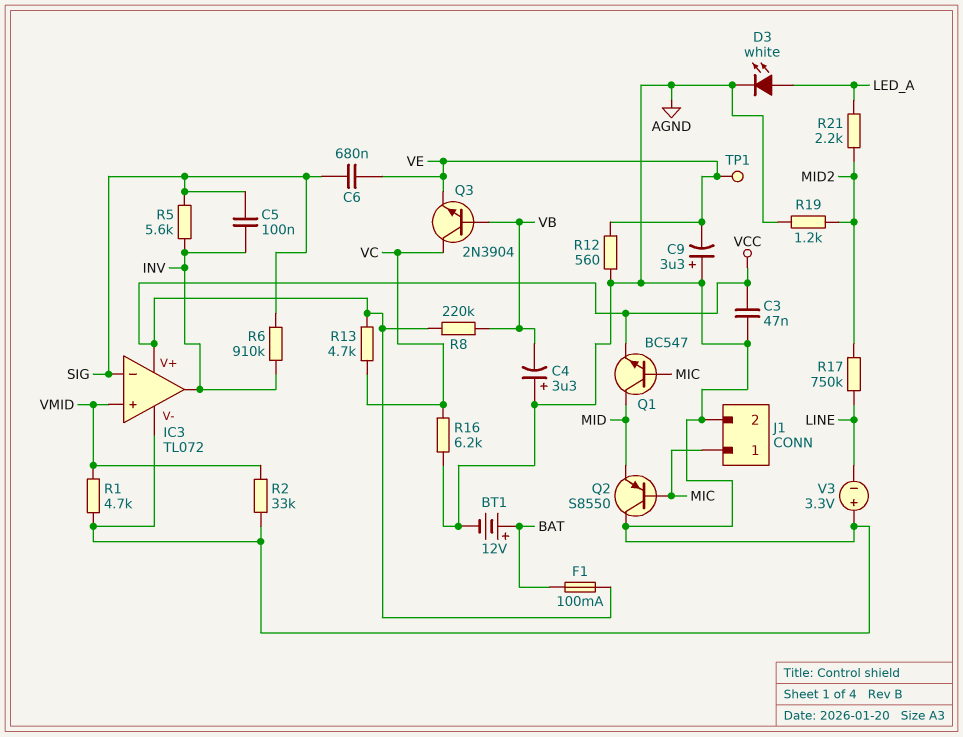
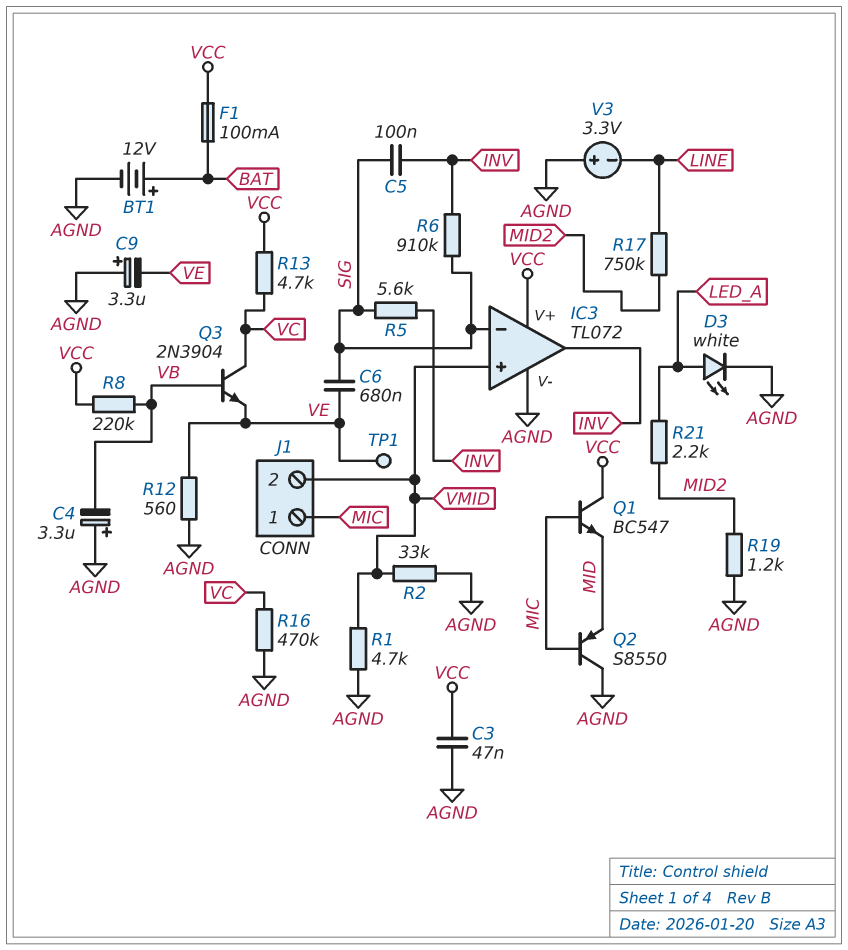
J1 pin 2: AGND -> VMID
Q1: NPN BC547 (B MIC, C MID, E VCC) -> NPN BC547 (B MIC, C VCC, E MID)
R16: 6.2k (AGND, VC) -> 470k (AGND, VC)

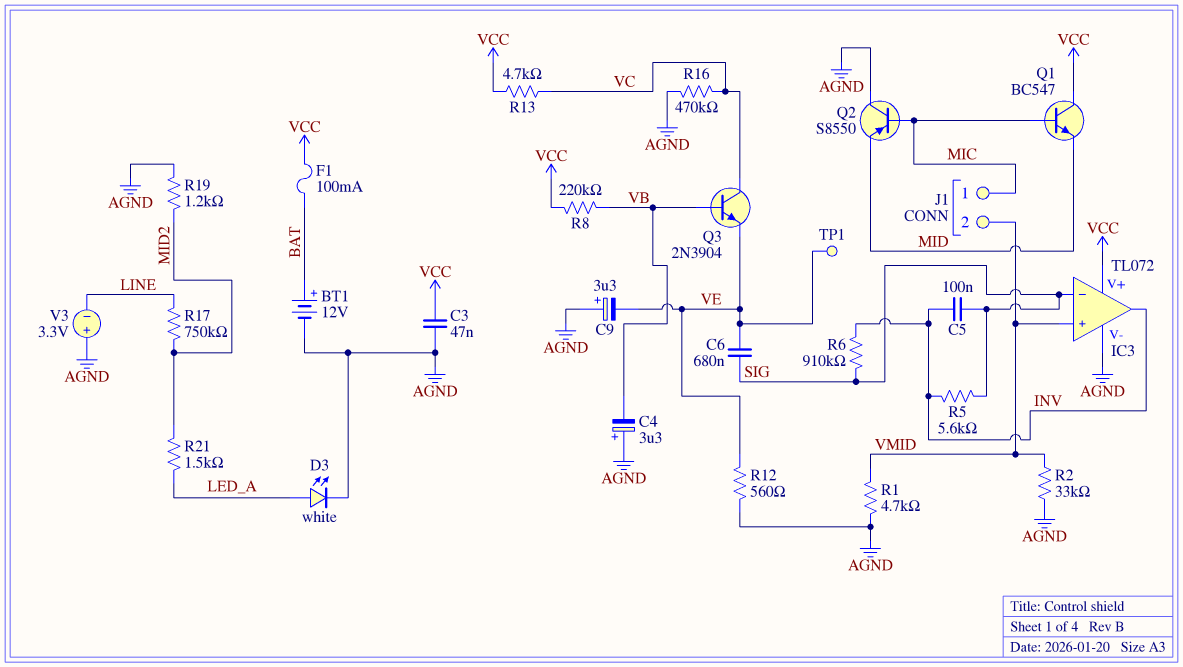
R21: 2.2k (LED_A, MID2) -> 1.5k (LED_A, MID2)

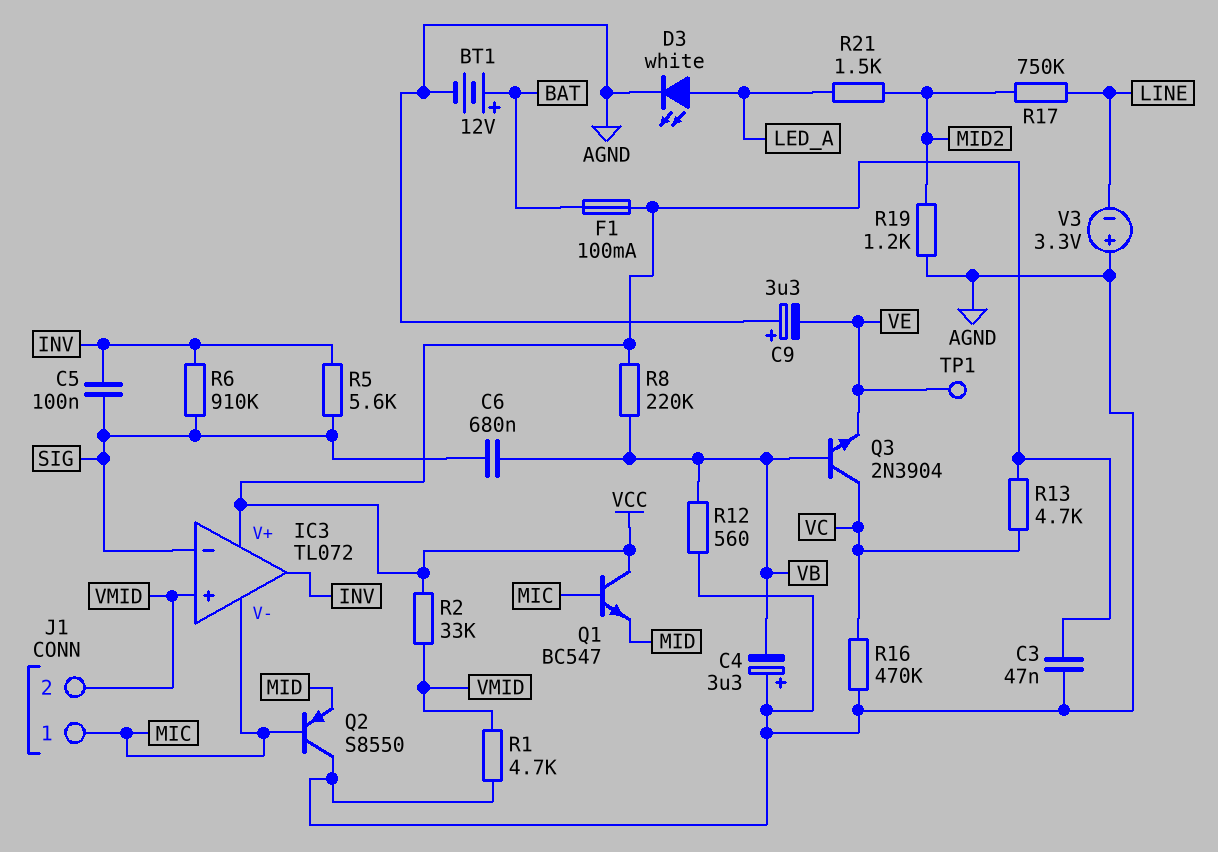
C6: 680nF (SIG, VE) -> 680nF (SIG, VB)
IC3 pin V-: AGND -> MIC
R2: 33k (AGND, VMID) -> 33k (VCC, VMID)
R12: 560 (AGND, VE) -> 560 (AGND, VB)

